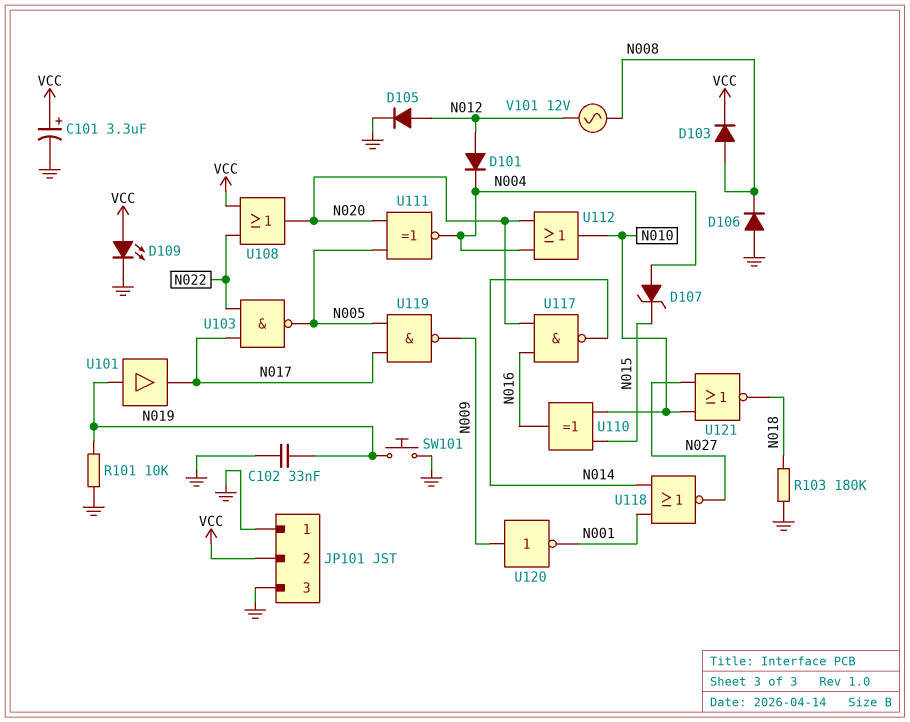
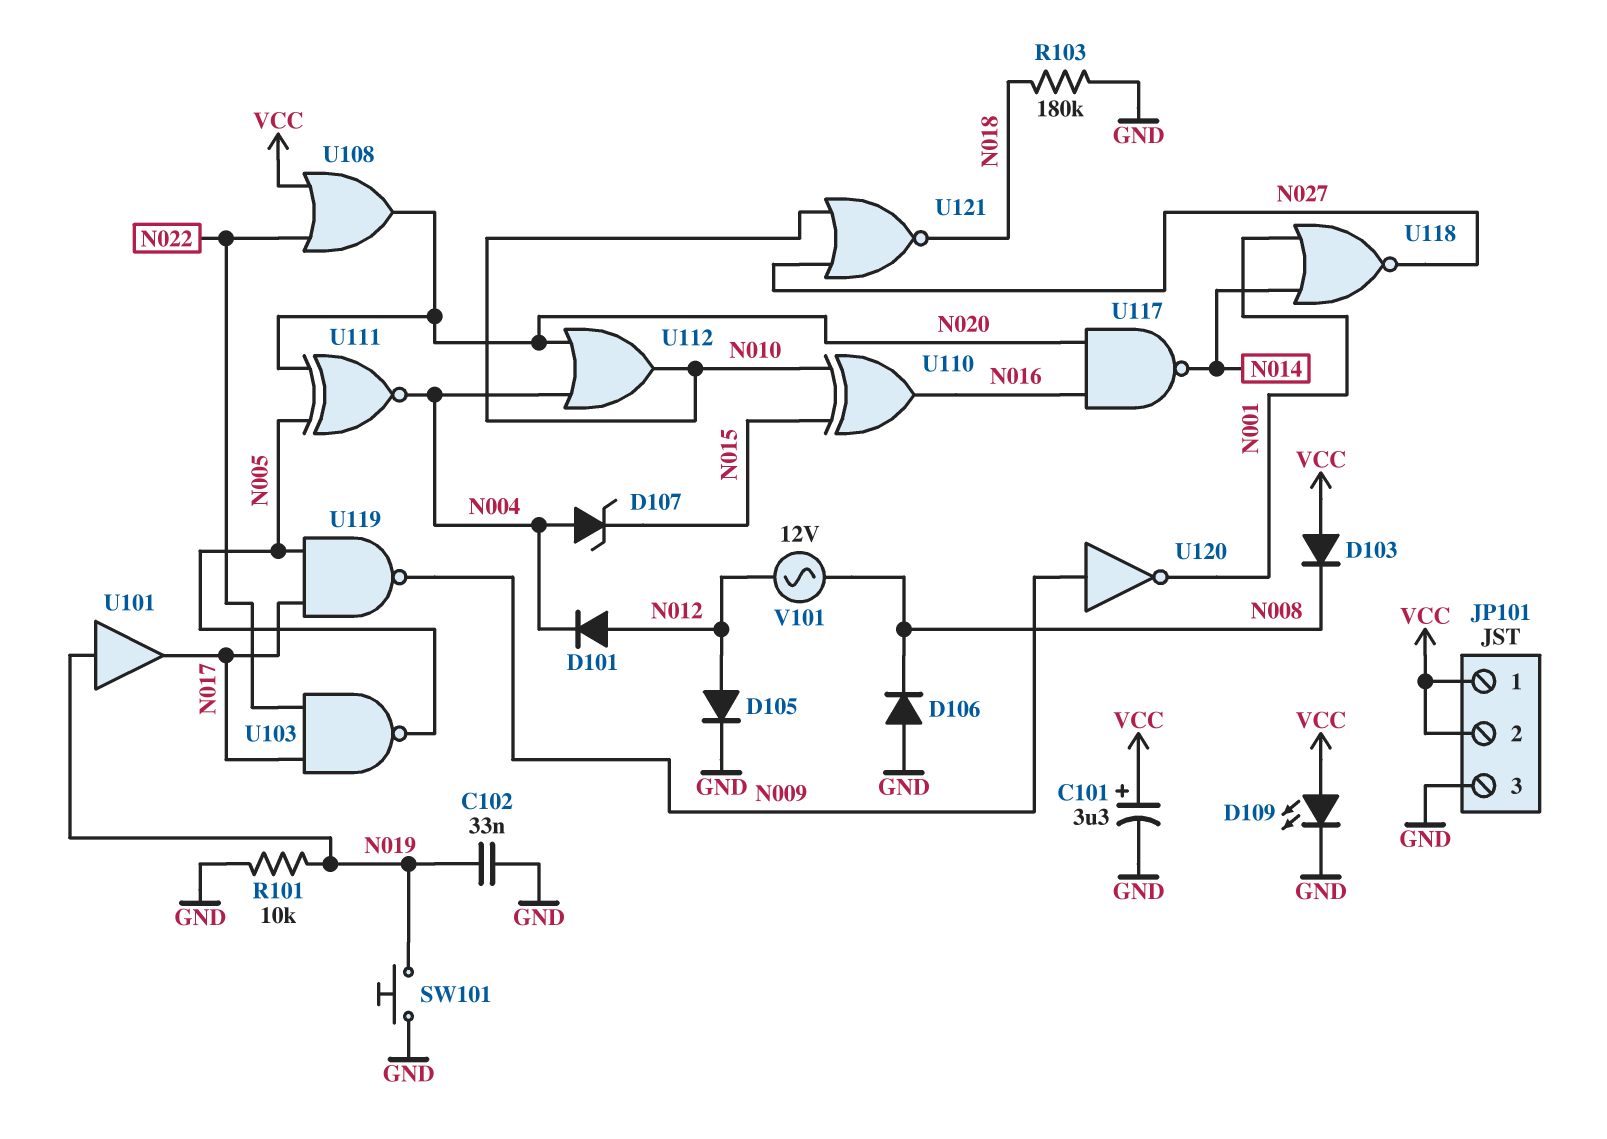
D103: diode (A N008, K VCC) -> diode (A VCC, K N008)
JP101 pin 1: GND -> VCC

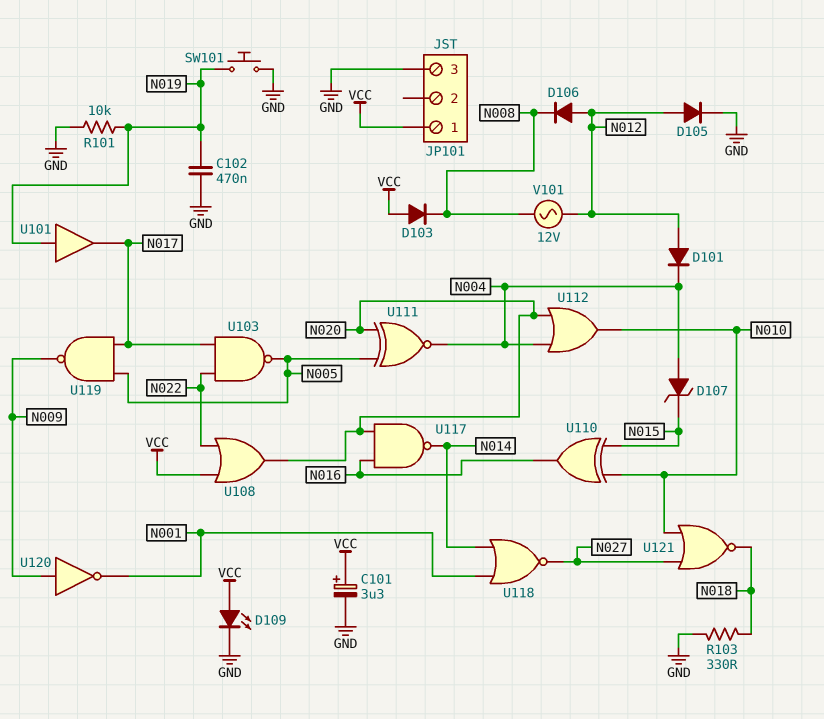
C102: 33nF (GND, N019) -> 470nF (GND, N019)
D106: diode (A GND, K N008) -> diode (A N012, K N008)
JP101 pin 2: VCC -> none
R103: 180k (GND, N018) -> 330 (GND, N018)

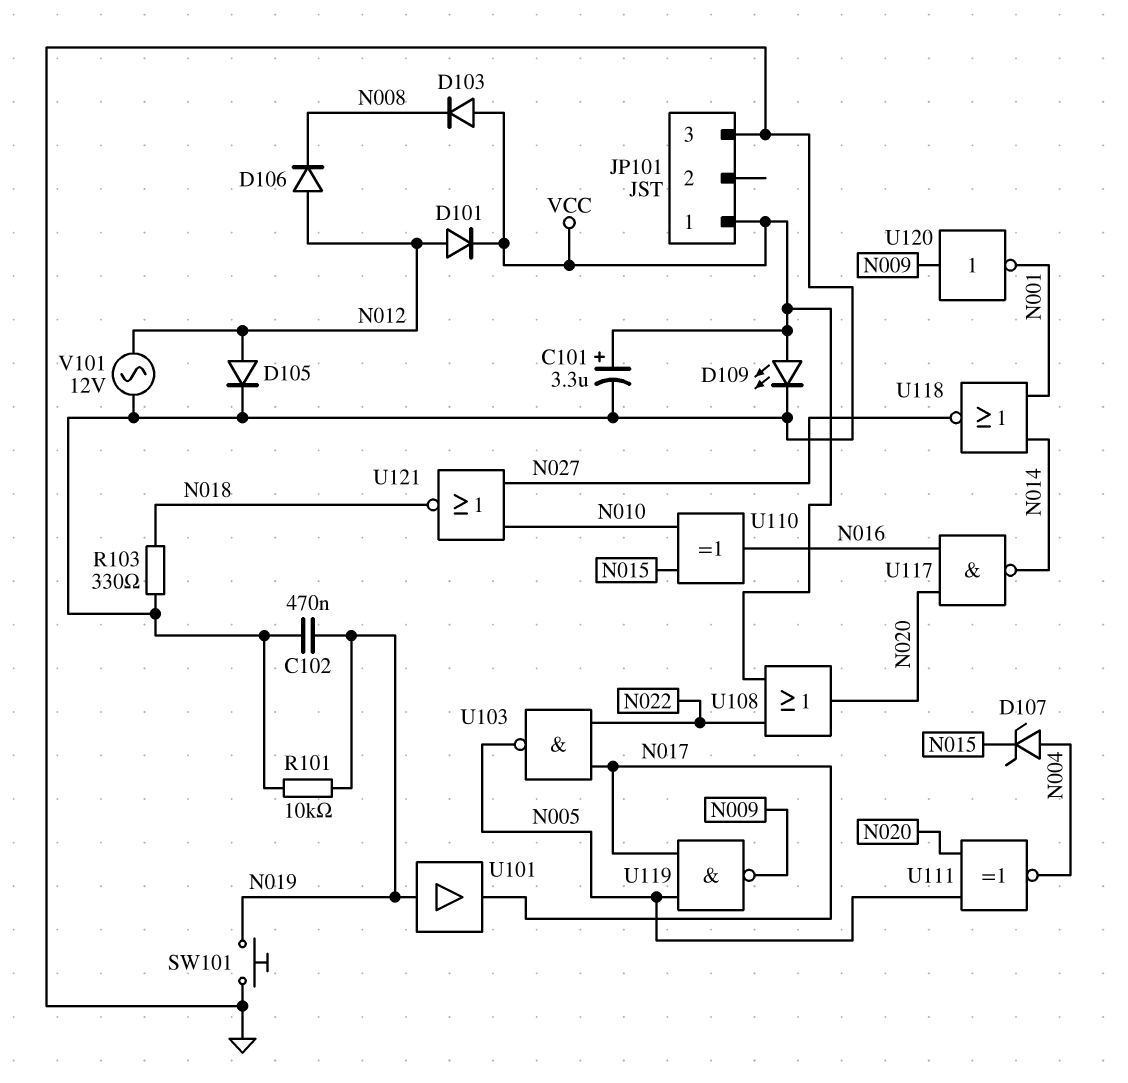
D101: diode (A N012, K N004) -> diode (A N012, K VCC)
U112: OR (in N004, in N020, out N010) -> none
V101: AC 12V (N008, N012) -> AC 12V (GND, N012)

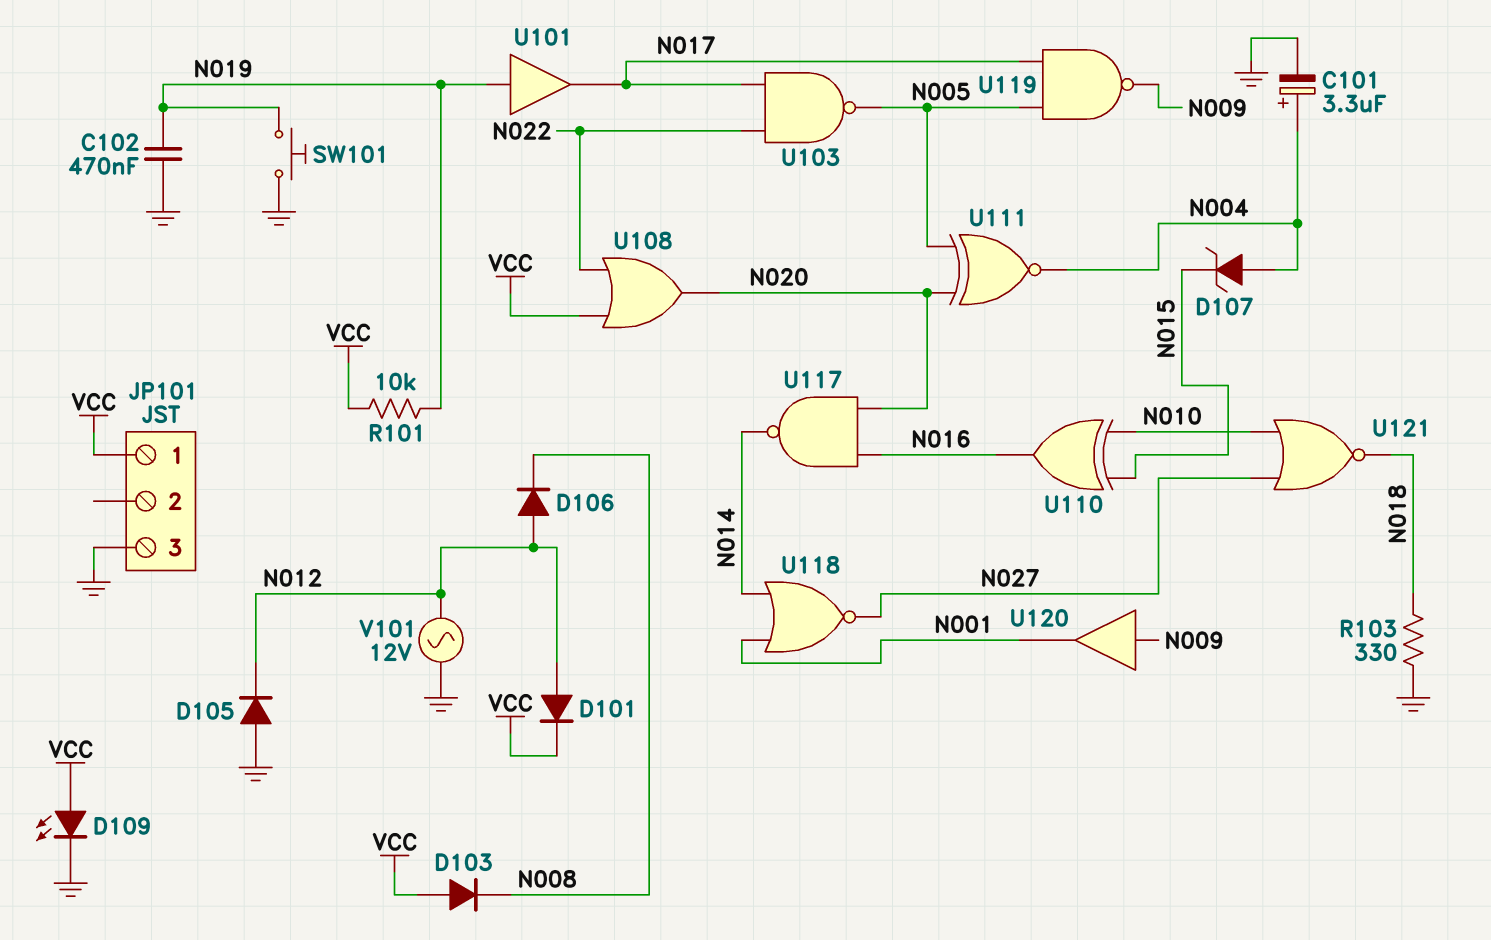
C101: 3.3uF (plus VCC, minus GND) -> 3.3uF (plus N004, minus GND)
D105: diode (A N012, K GND) -> diode (A GND, K N012)
R101: 10k (GND, N019) -> 10k (N019, VCC)
U120: NOT (in N009, out N001) -> buffer (in N009, out N001)

